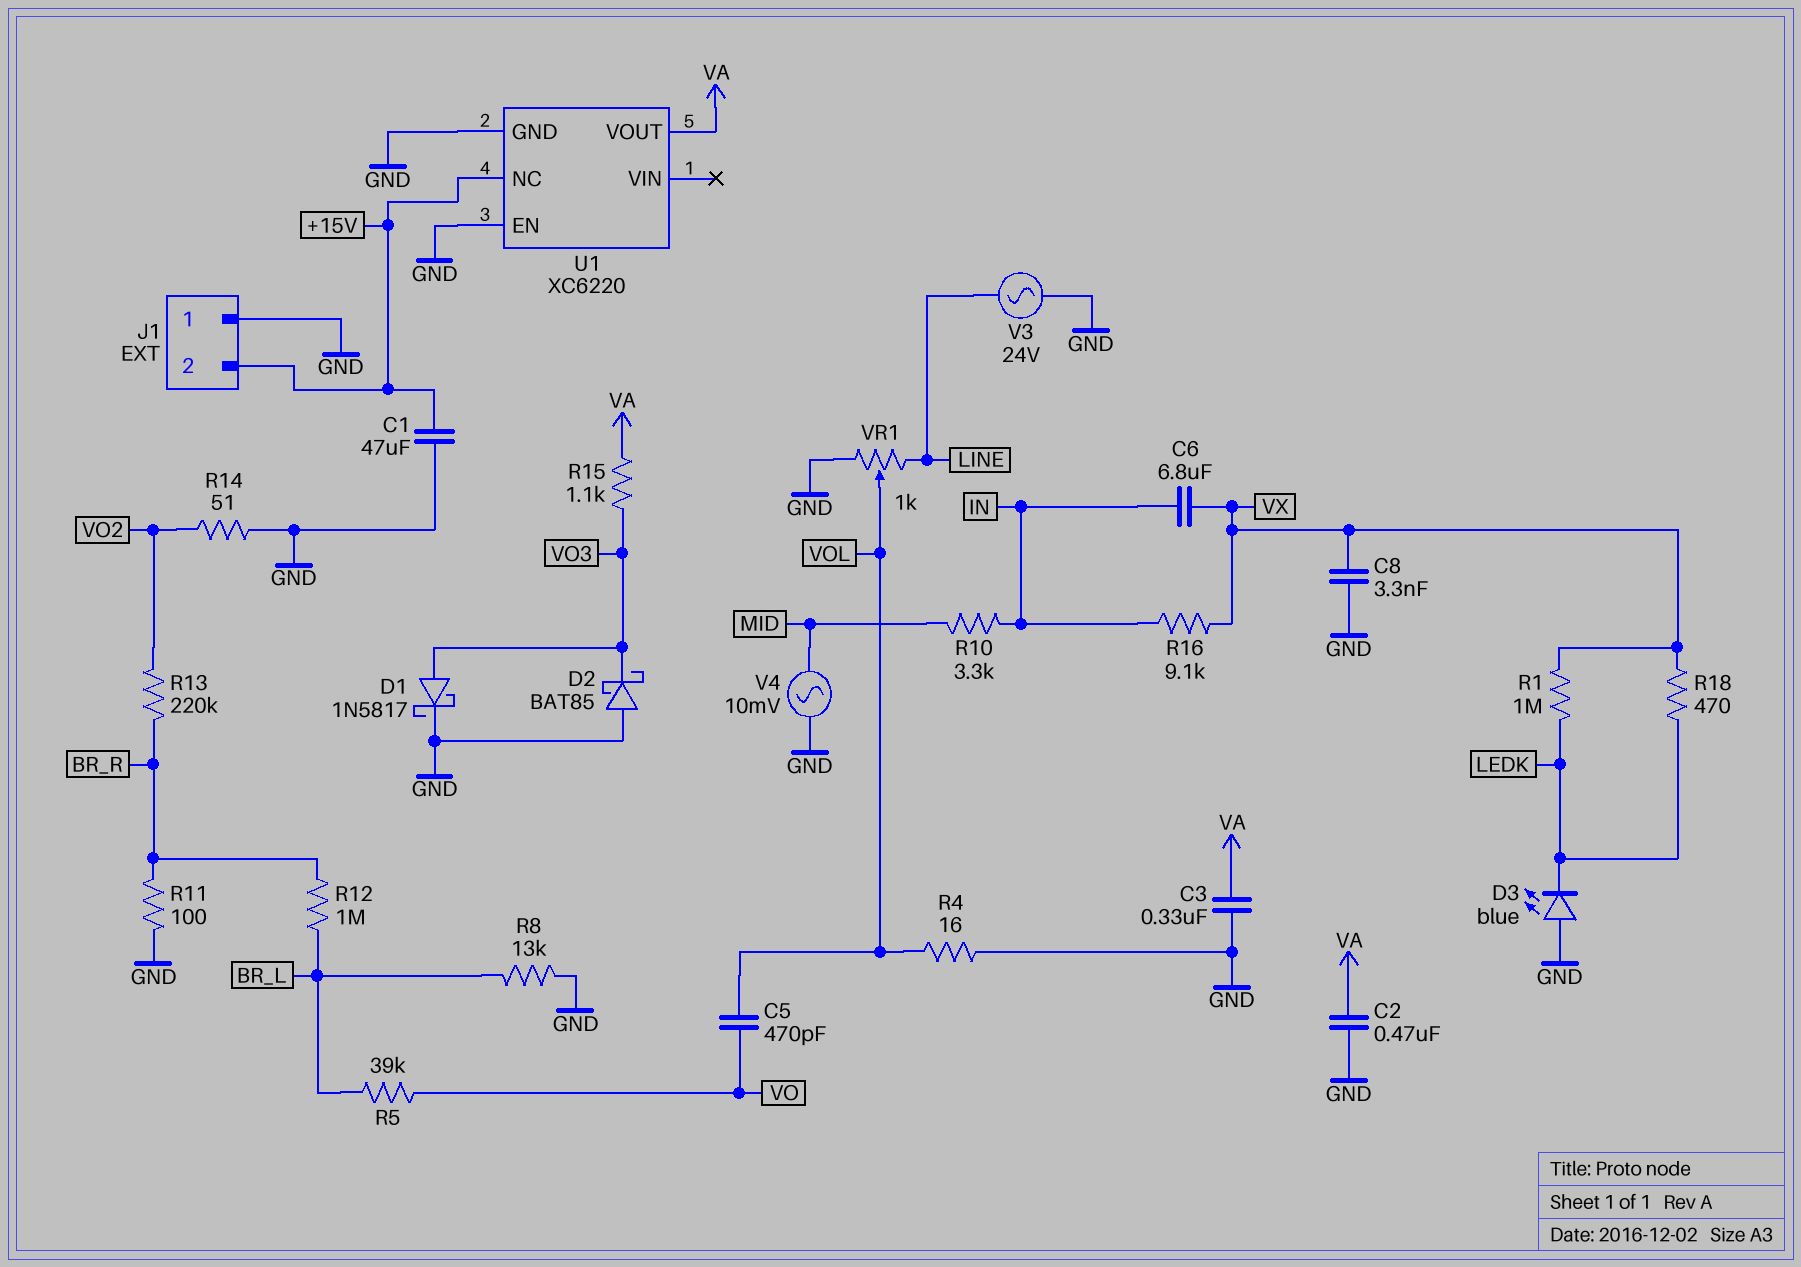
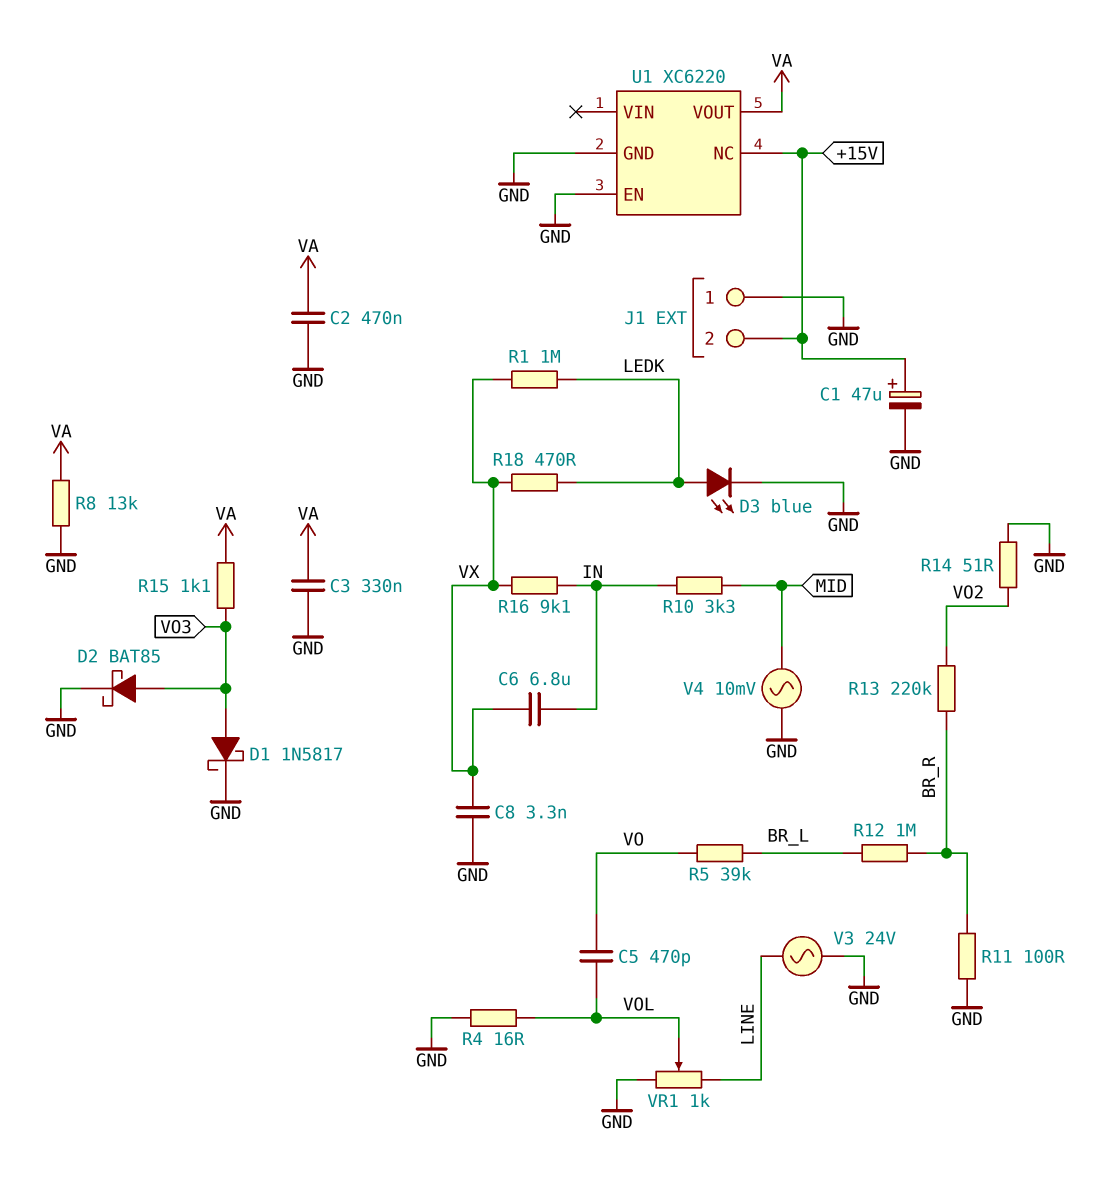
C1: 47uF (+15V, GND) -> 47uF (plus +15V, minus GND)
D2: schottky BAT85 (A GND, K VO3) -> schottky BAT85 (A VO3, K GND)
D3: LED blue (A GND, K LEDK) -> LED blue (A LEDK, K GND)
R8: 13k (BR_L, GND) -> 13k (GND, VA)

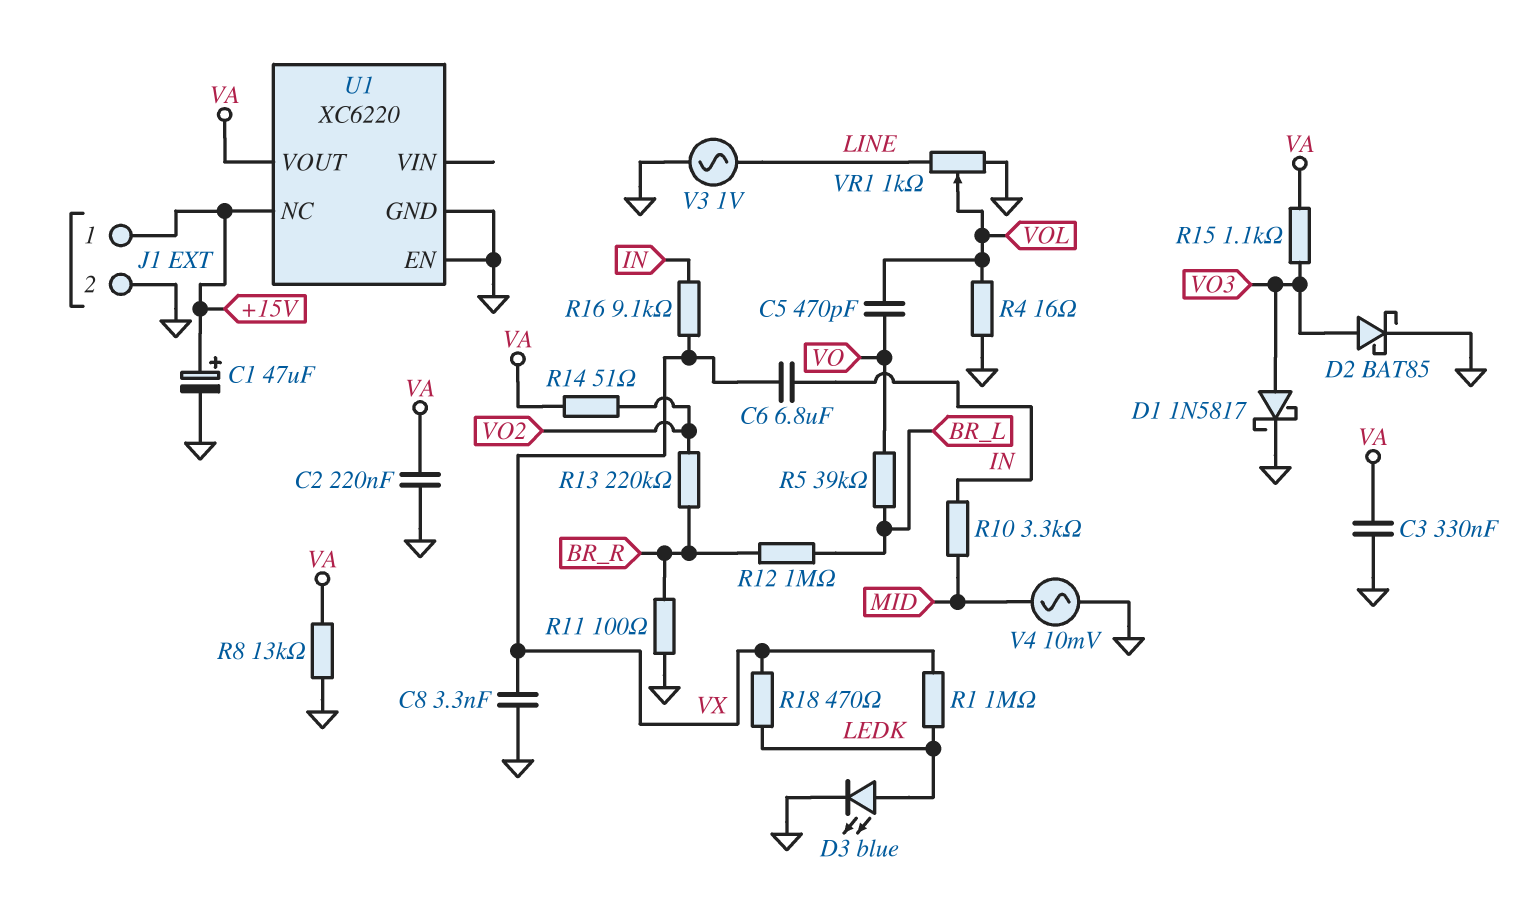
C2: 470nF (GND, VA) -> 220nF (GND, VA)
J1 pin 1: GND -> +15V
J1 pin 2: +15V -> GND
R14: 51 (GND, VO2) -> 51 (VA, VO2)
V3: AC 24V (GND, LINE) -> AC 1V (GND, LINE)

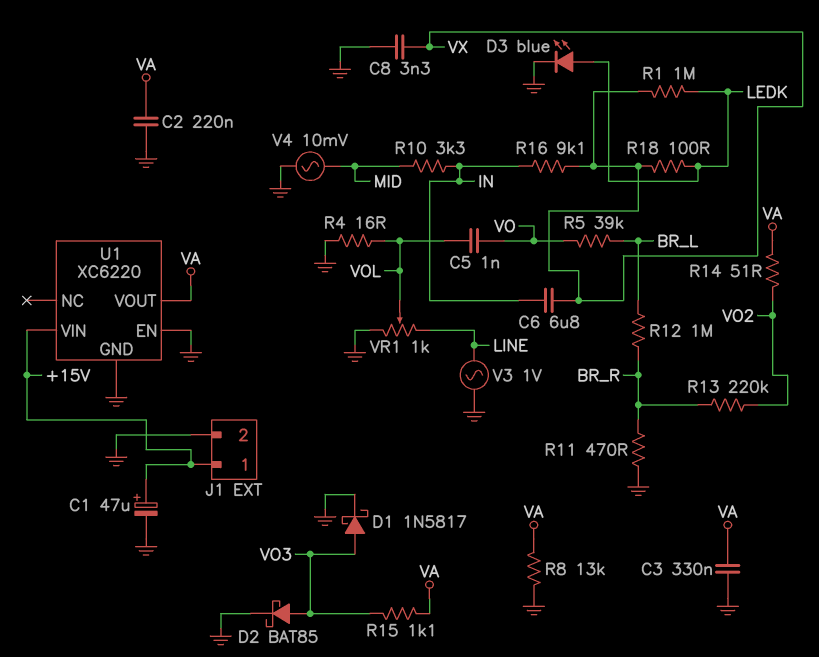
C5: 470pF (VO, VOL) -> 1nF (VO, VOL)
R11: 100 (BR_R, GND) -> 470 (BR_R, GND)
R18: 470 (LEDK, VX) -> 100 (LEDK, VX)
U1 pin NC: +15V -> none
U1 pin VIN: none -> +15V

